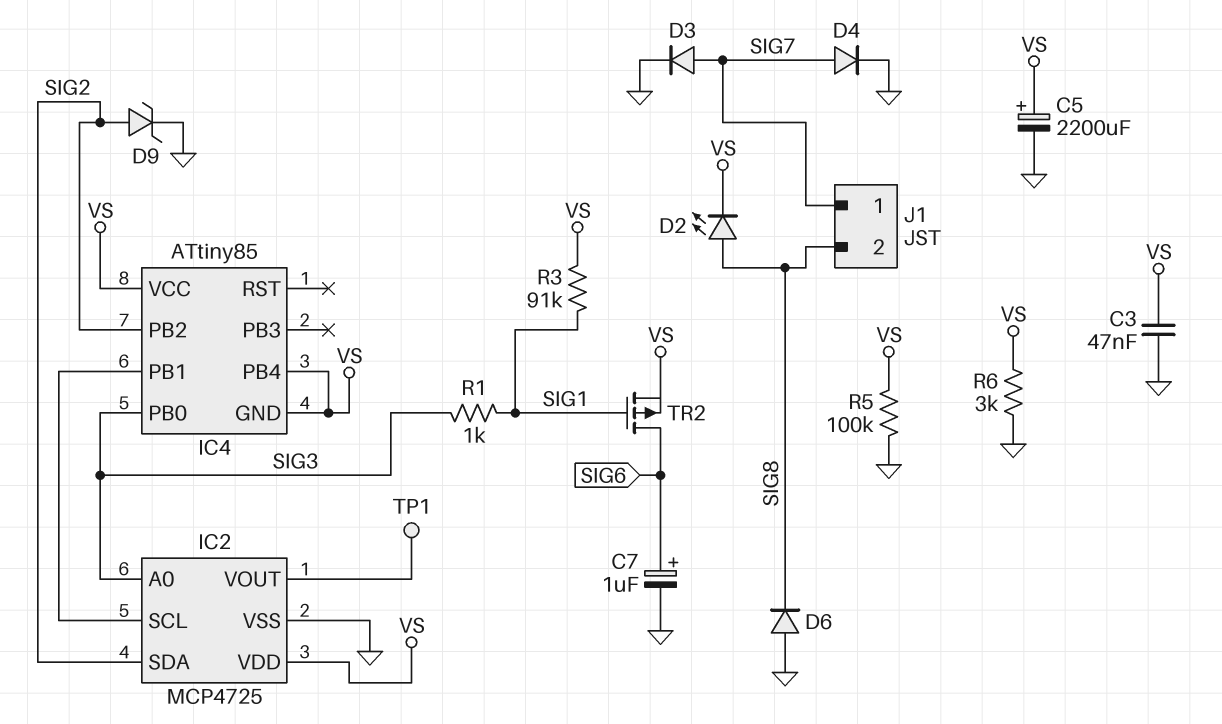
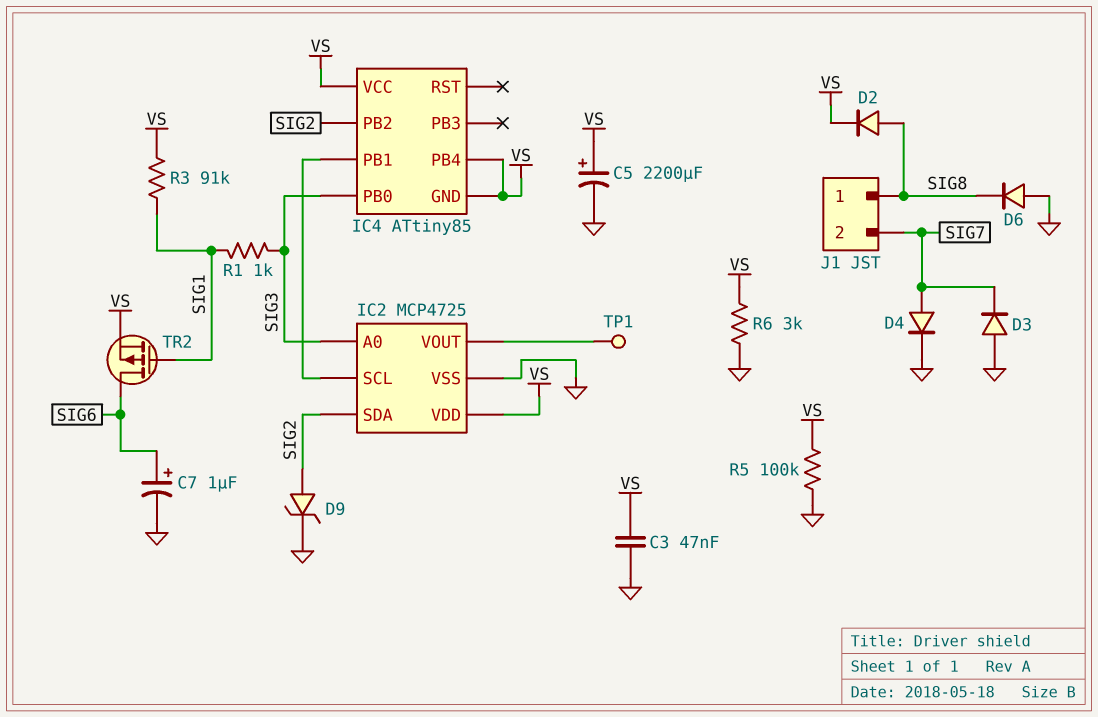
D2: LED (A SIG8, K VS) -> diode (A SIG8, K VS)
D3: diode (A SIG7, K GND) -> diode (A GND, K SIG7)
J1 pin 1: SIG7 -> SIG8
J1 pin 2: SIG8 -> SIG7

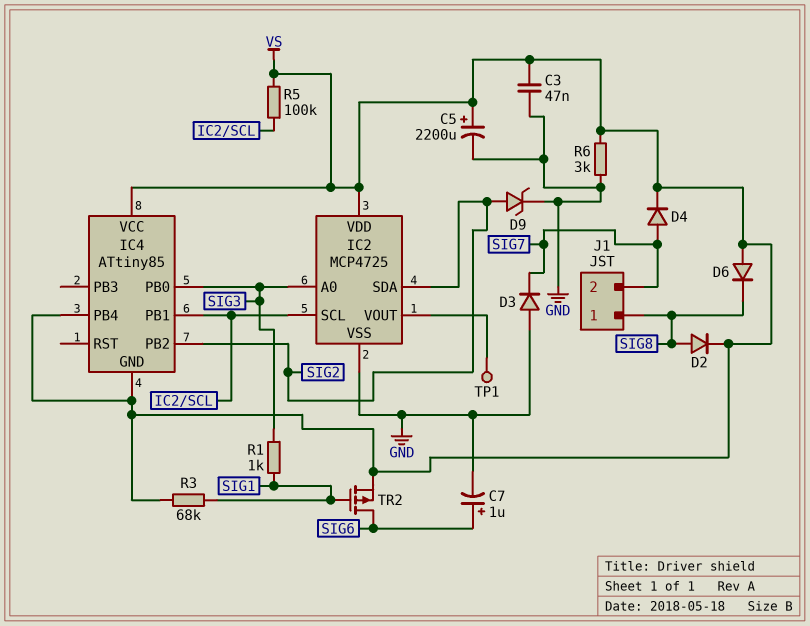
D4: diode (A SIG7, K GND) -> diode (A SIG7, K VS)
D6: diode (A GND, K SIG8) -> diode (A VS, K SIG8)
R3: 91k (SIG1, VS) -> 68k (SIG1, VS)
R5: 100k (GND, VS) -> 100k (IC2/SCL, VS)

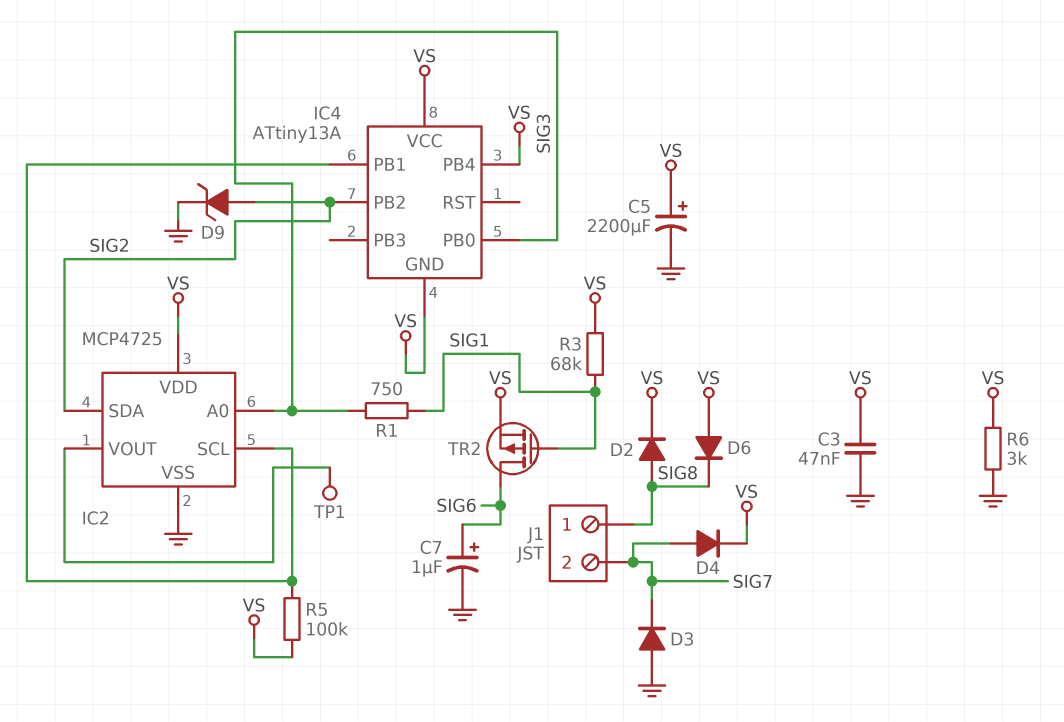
IC4: ATtiny85 -> ATtiny13A
R1: 1k (SIG1, SIG3) -> 750 (SIG1, SIG3)

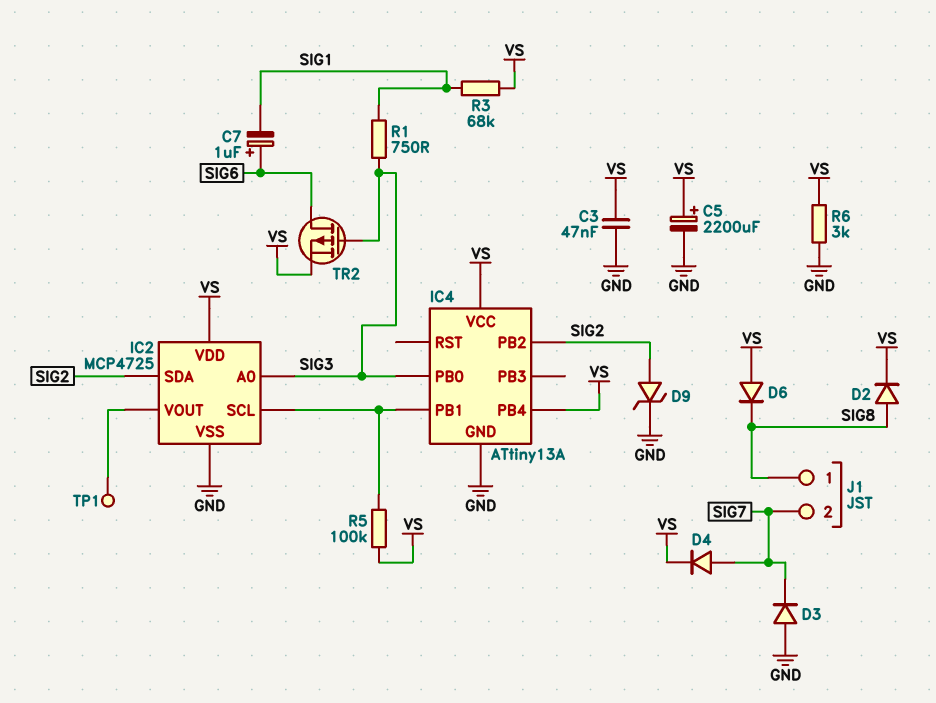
C7: 1uF (plus SIG6, minus GND) -> 1uF (plus SIG6, minus SIG1)
IC4 pin GND: VS -> GND
TR2: PMOS (G SIG1, D SIG6, S VS) -> PMOS (G SIG3, D SIG6, S VS)

